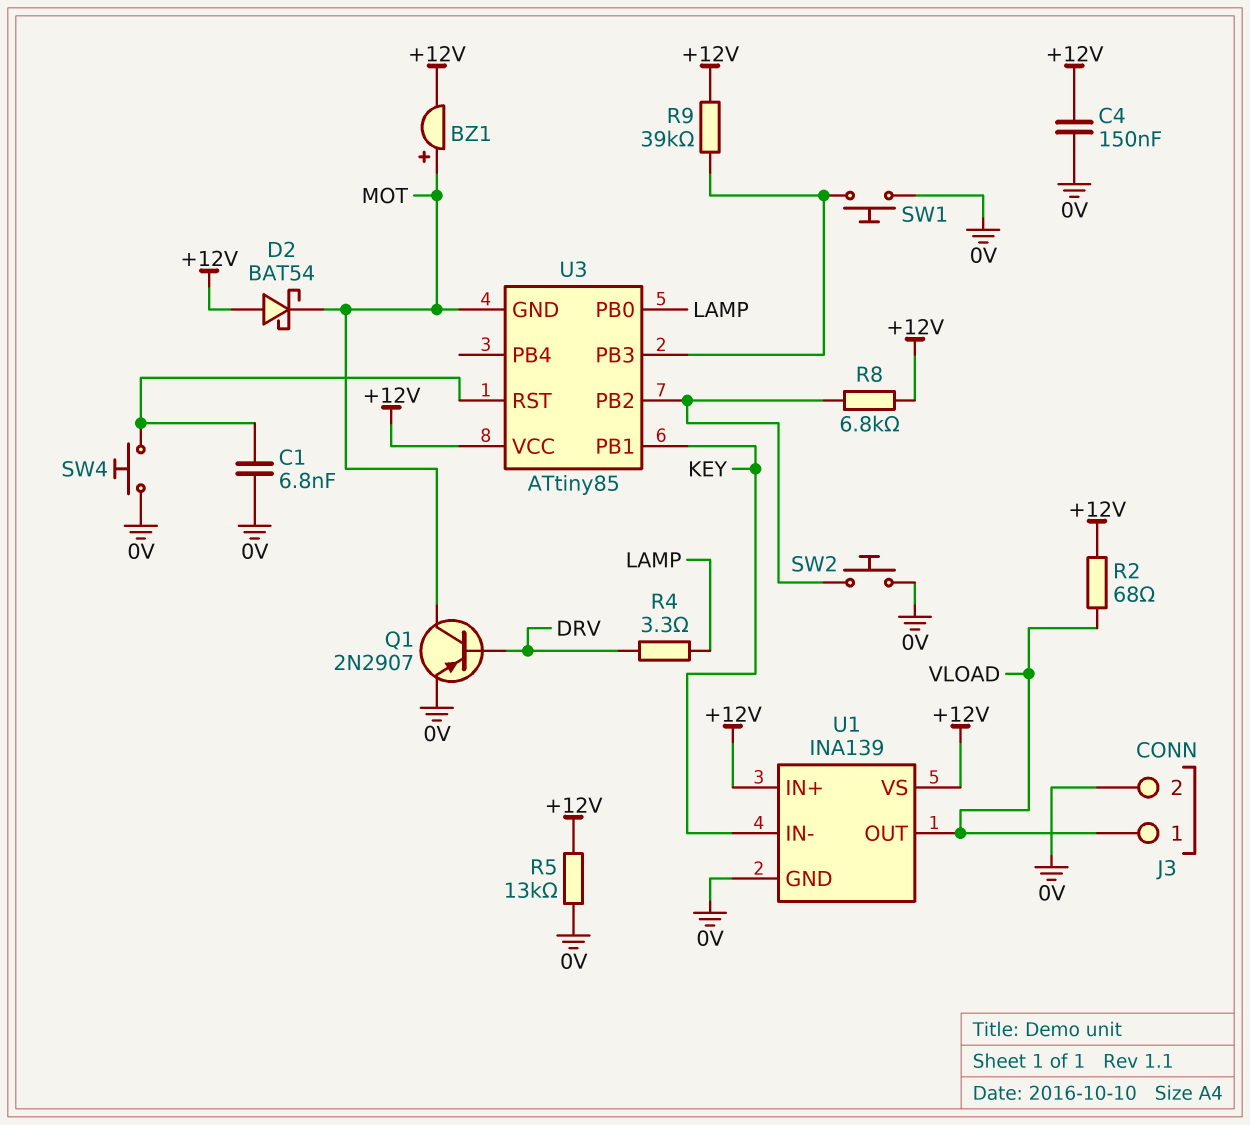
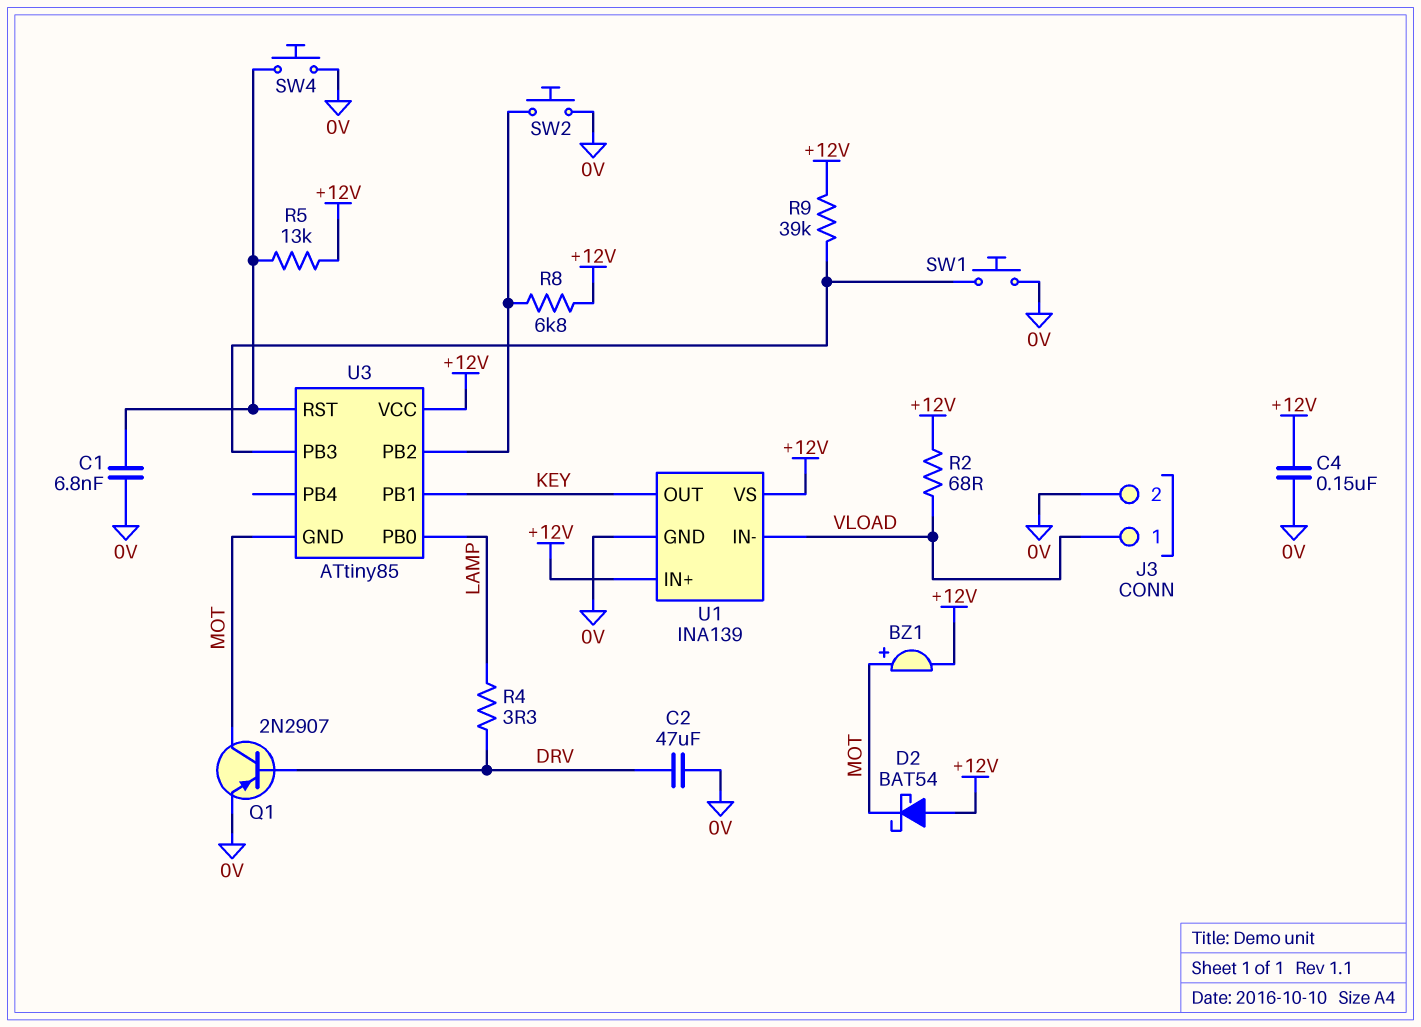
C2: none -> 47uF (0V, DRV)
R5: 13k (+12V, 0V) -> 13k (+12V, U3/RST)
U1 pin IN-: KEY -> VLOAD
U1 pin OUT: VLOAD -> KEY

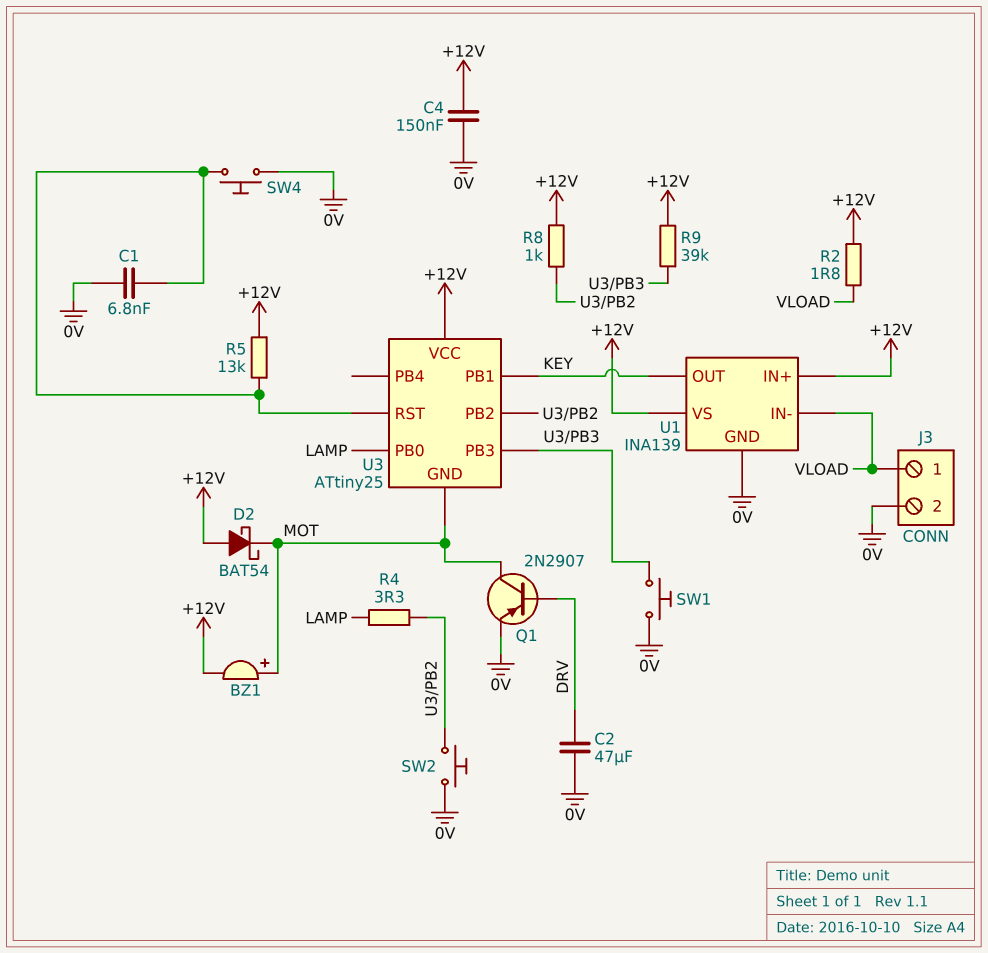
R2: 68 (+12V, VLOAD) -> 1.8 (+12V, VLOAD)
R4: 3.3 (DRV, LAMP) -> 3.3 (LAMP, U3/PB2)
R8: 6.8k (+12V, U3/PB2) -> 1k (+12V, U3/PB2)
U3: ATtiny85 -> ATtiny25

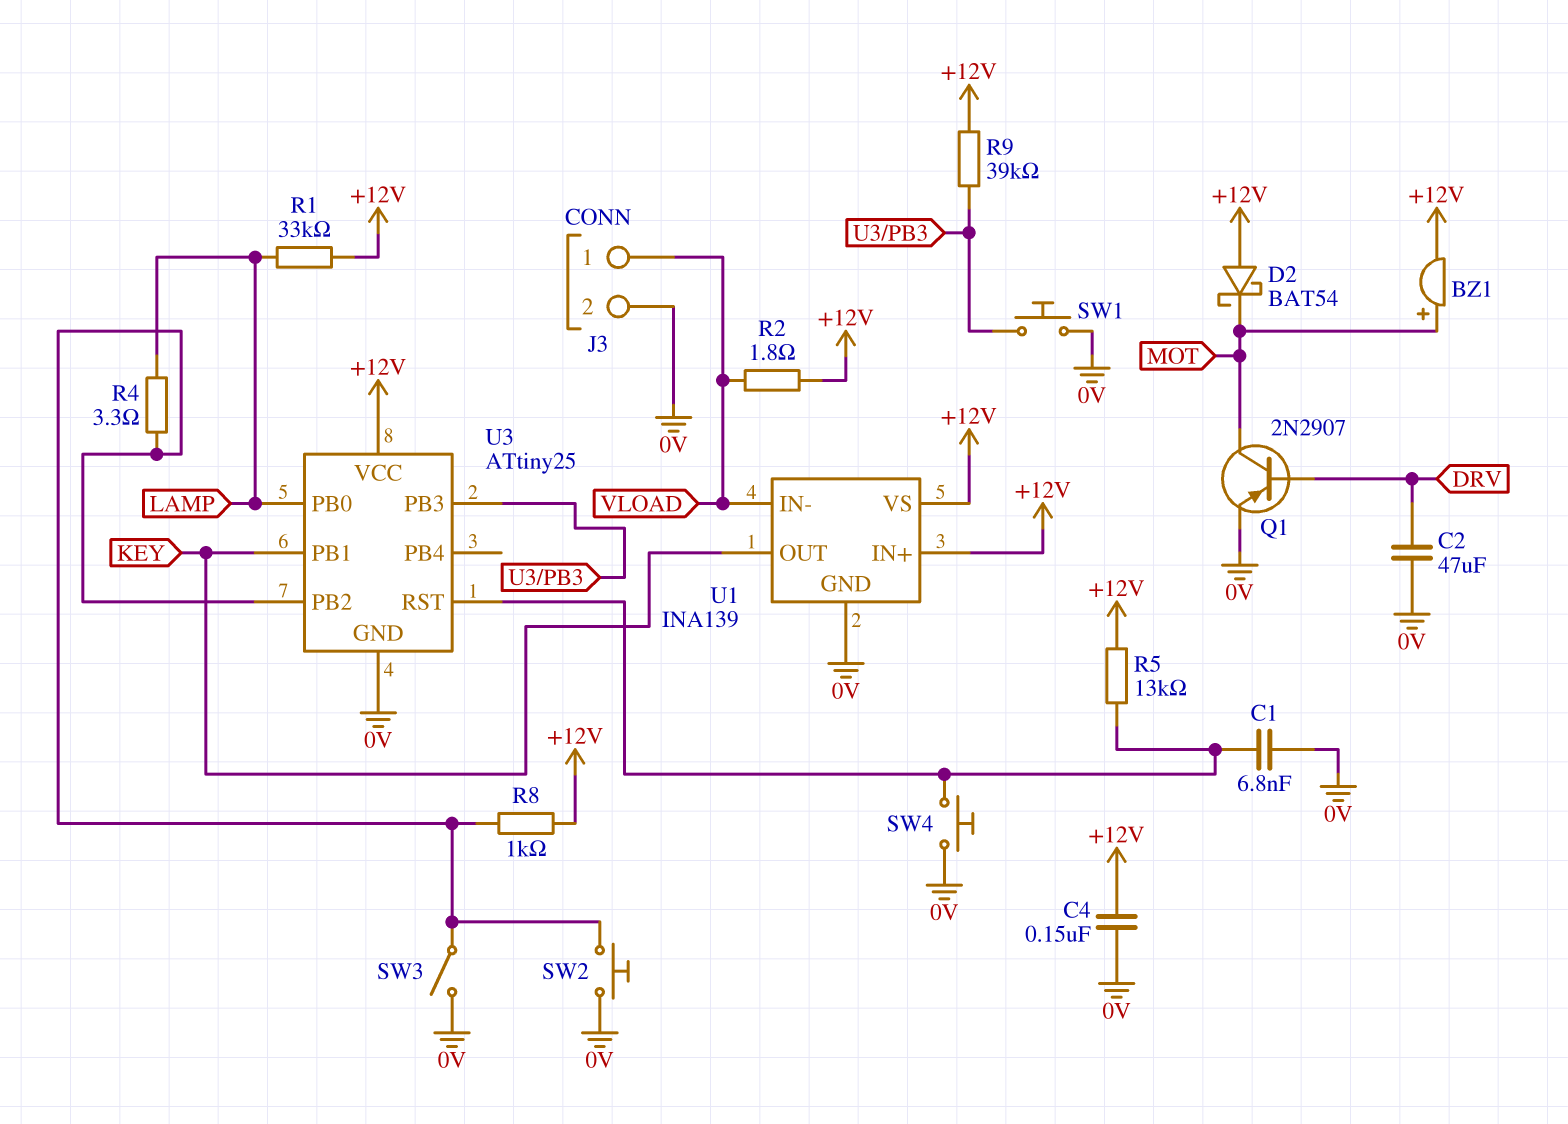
R1: none -> 33k (+12V, LAMP)
SW3: none -> switch (0V, U3/PB2)
U3 pin GND: MOT -> 0V

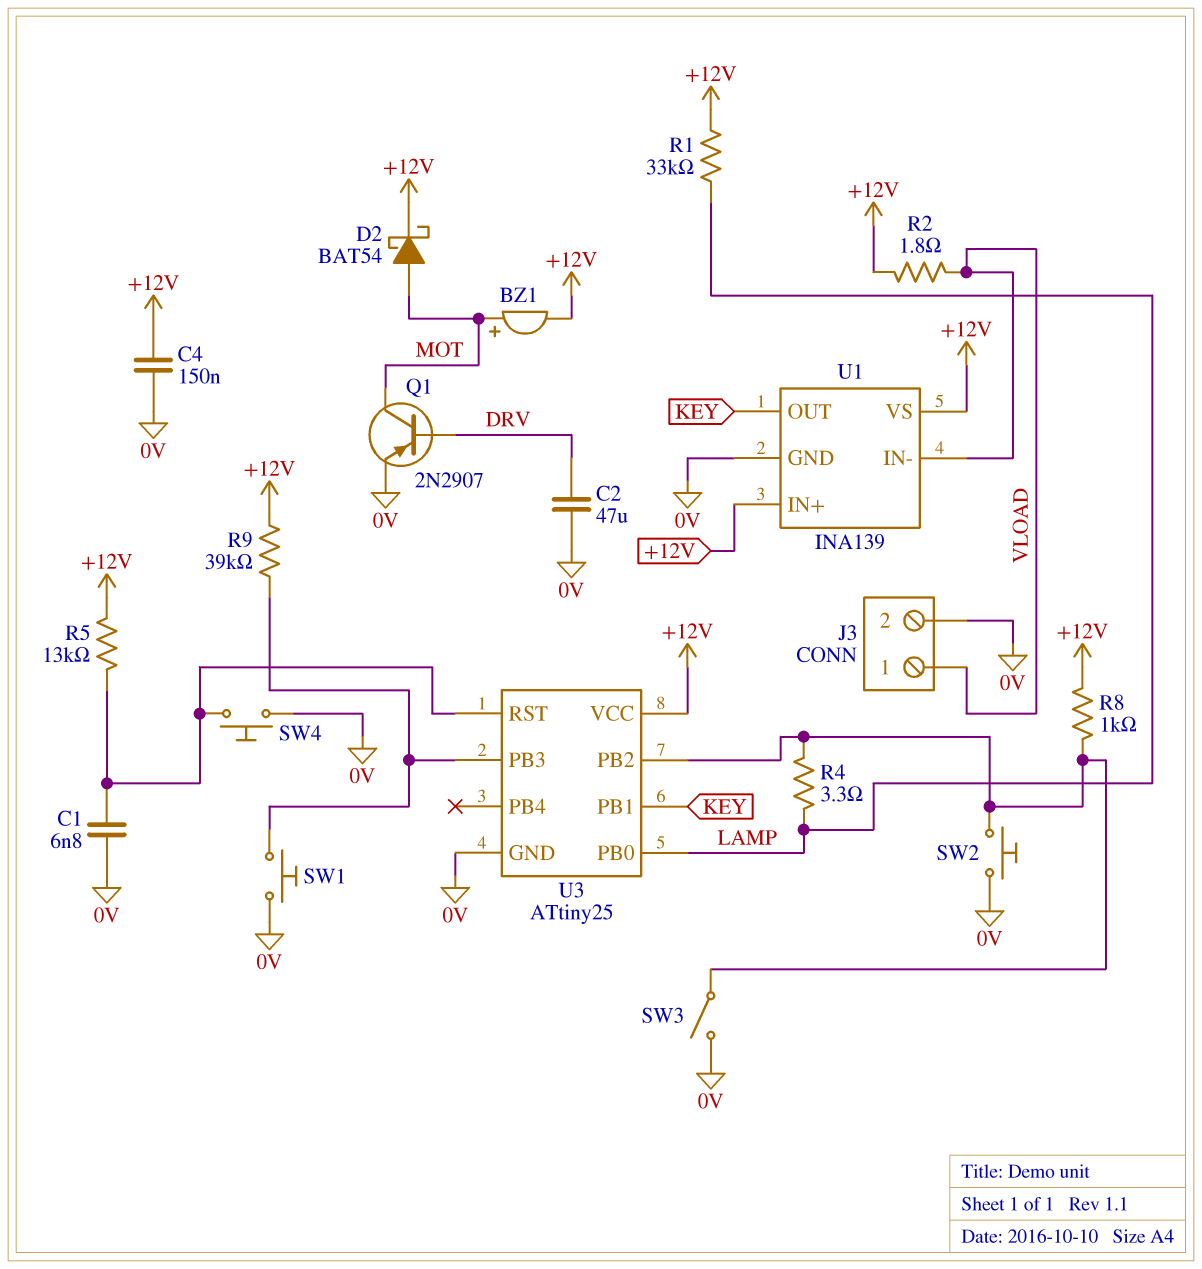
D2: schottky BAT54 (A +12V, K MOT) -> schottky BAT54 (A MOT, K +12V)

